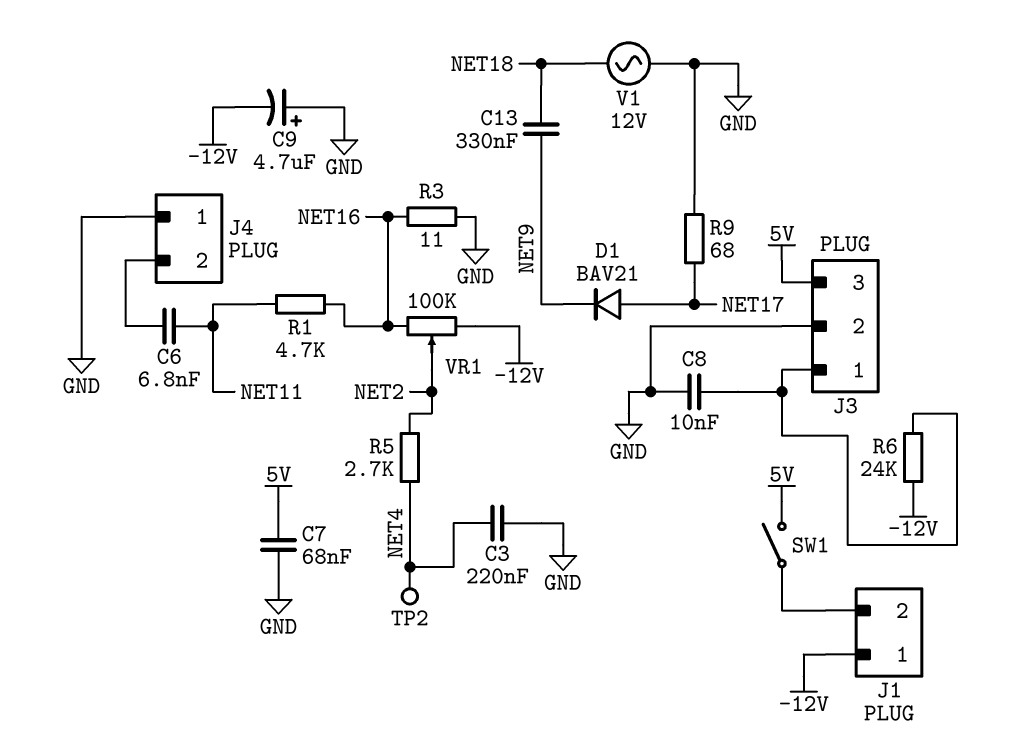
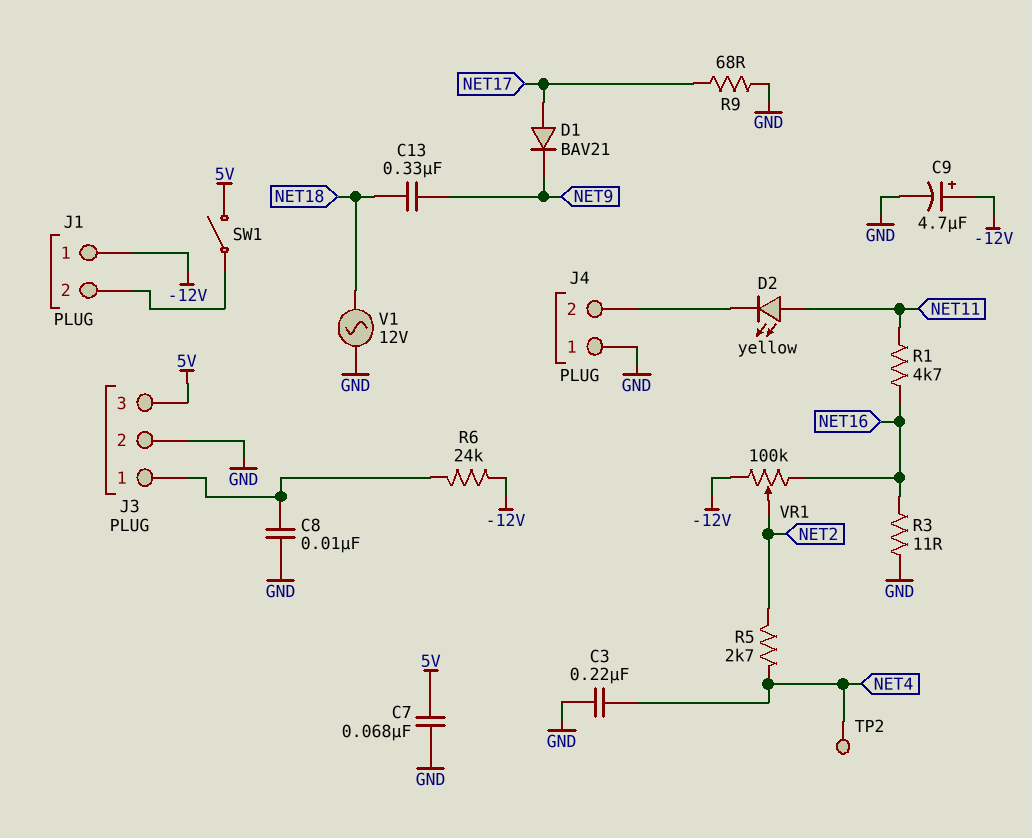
C6: 6.8nF (J4/2, NET11) -> none
C9: 4.7uF (plus GND, minus -12V) -> 4.7uF (plus -12V, minus GND)
D2: none -> LED yellow (A NET11, K J4/2)

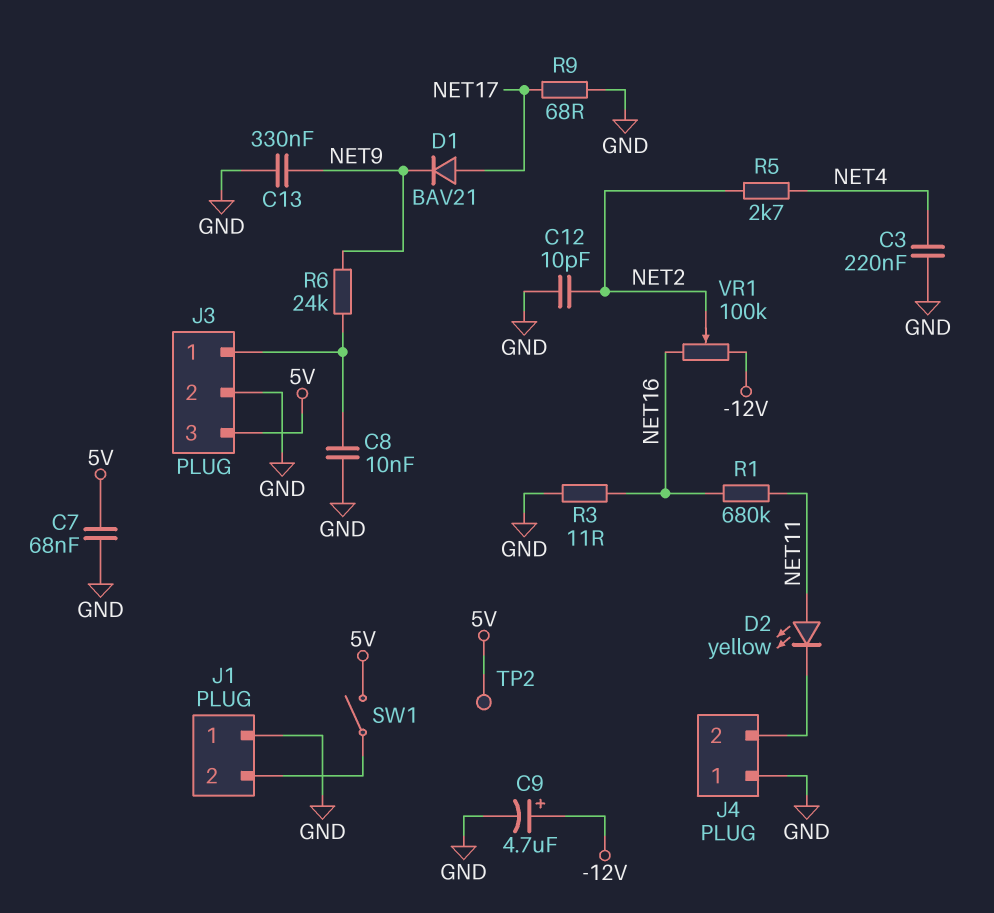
C12: none -> 10pF (GND, NET2)
C13: 330nF (NET9, NET18) -> 330nF (GND, NET9)
J1 pin 1: -12V -> GND
R1: 4.7k (NET11, NET16) -> 680k (NET11, NET16)
R6: 24k (-12V, J3/1) -> 24k (J3/1, NET9)
TP2: test point (NET4) -> test point (5V)
V1: AC 12V (GND, NET18) -> none

